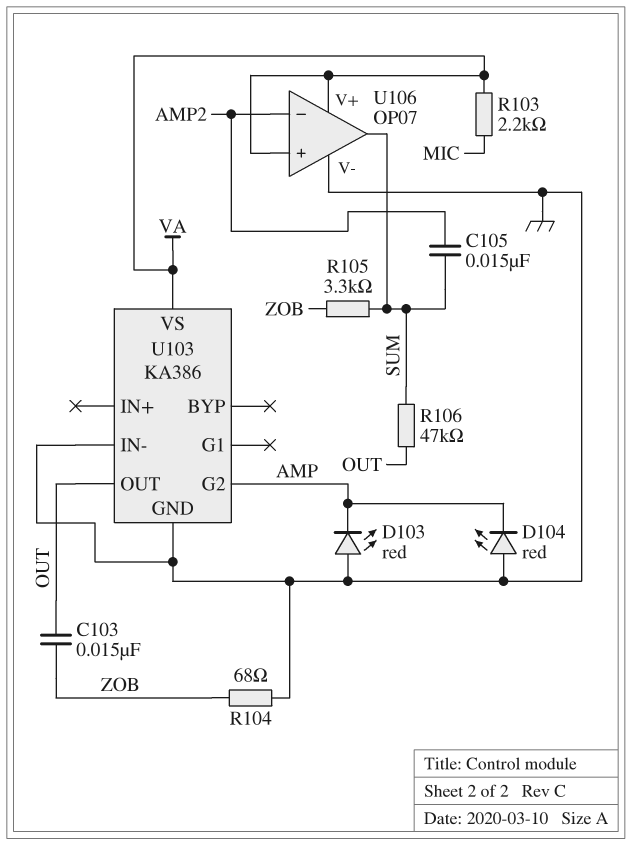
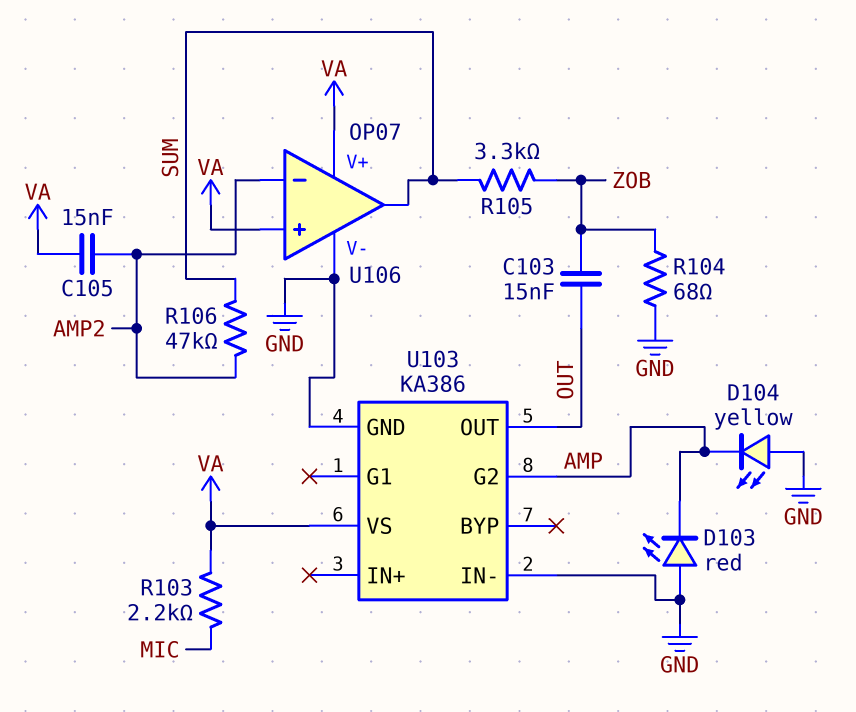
C105: 15nF (AMP2, SUM) -> 15nF (AMP2, VA)
D104: LED red (A GND, K AMP) -> LED yellow (A GND, K AMP)
R106: 47k (OUT, SUM) -> 47k (AMP2, SUM)

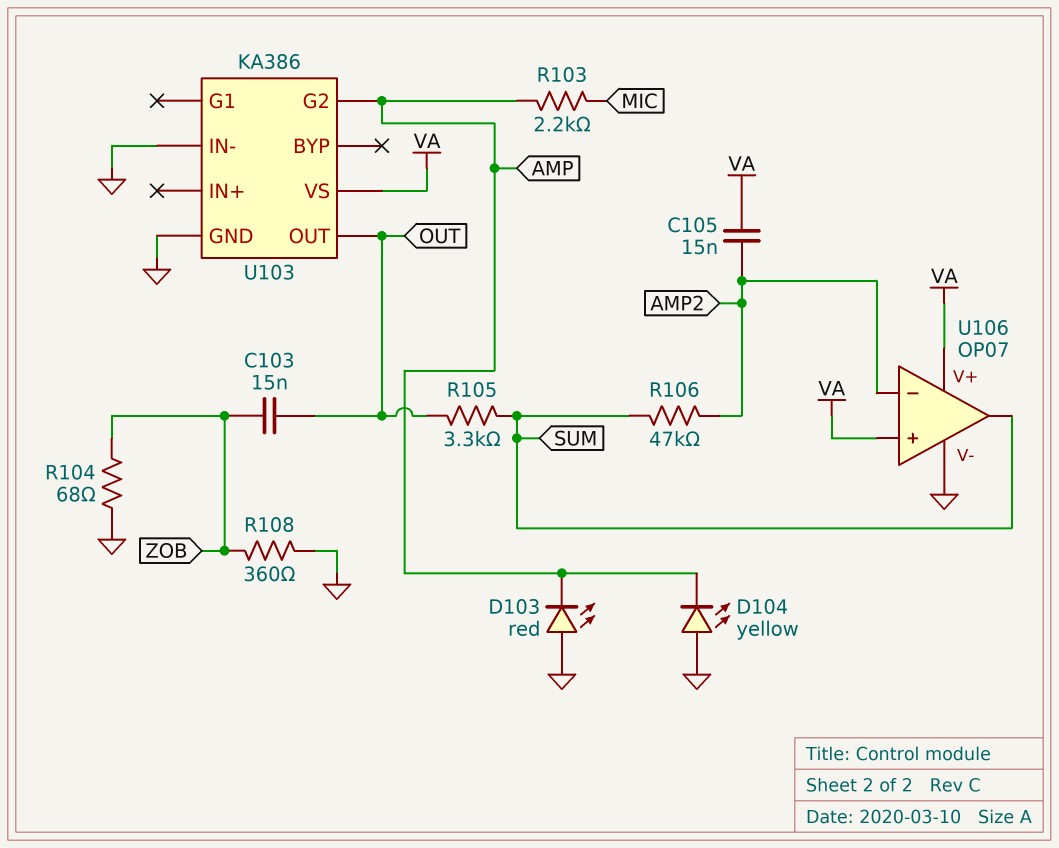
R103: 2.2k (MIC, VA) -> 2.2k (AMP, MIC)
R105: 3.3k (SUM, ZOB) -> 3.3k (OUT, SUM)
R108: none -> 360 (GND, ZOB)

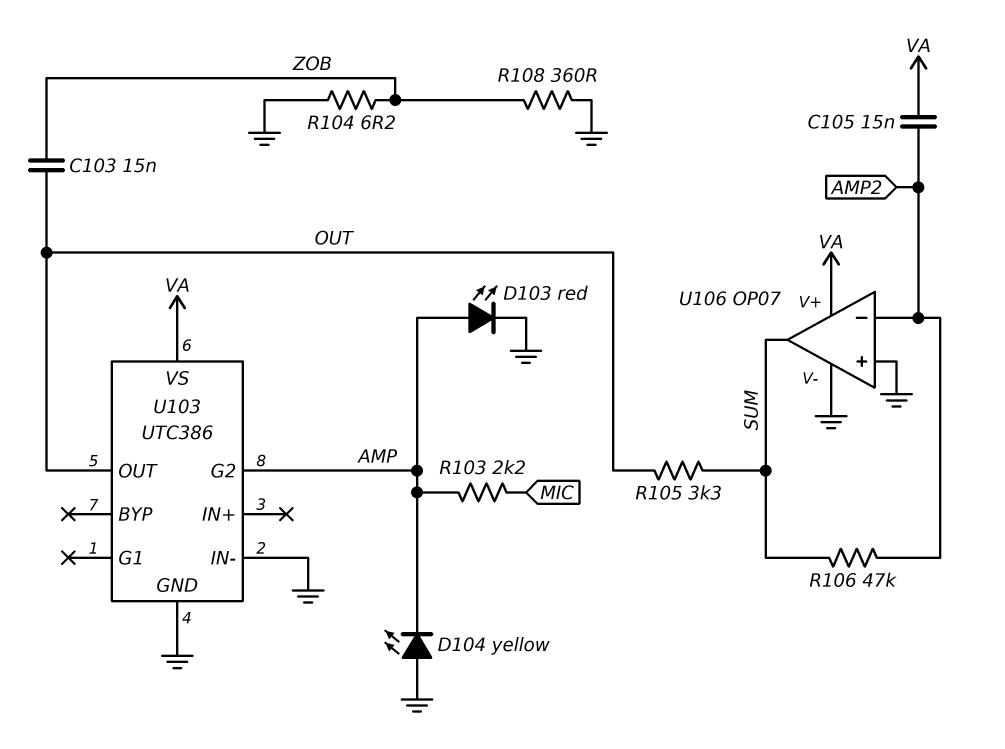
D103: LED red (A GND, K AMP) -> LED red (A AMP, K GND)
R104: 68 (GND, ZOB) -> 6.2 (GND, ZOB)
U103: KA386 -> UTC386
U106 pin in+: VA -> GND

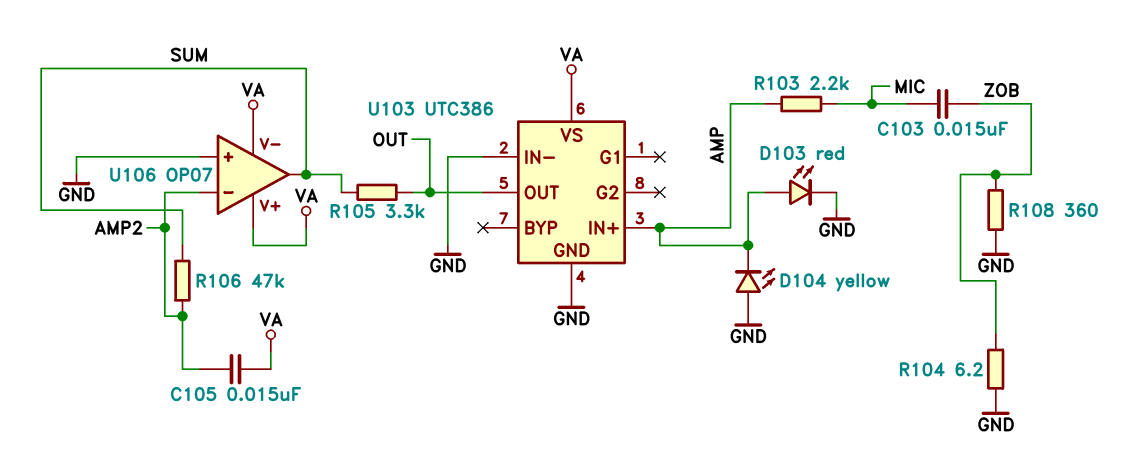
C103: 15nF (OUT, ZOB) -> 15nF (MIC, ZOB)
U103 pin G2: AMP -> none
U103 pin IN+: none -> AMP
U106 pin V-: GND -> VA

